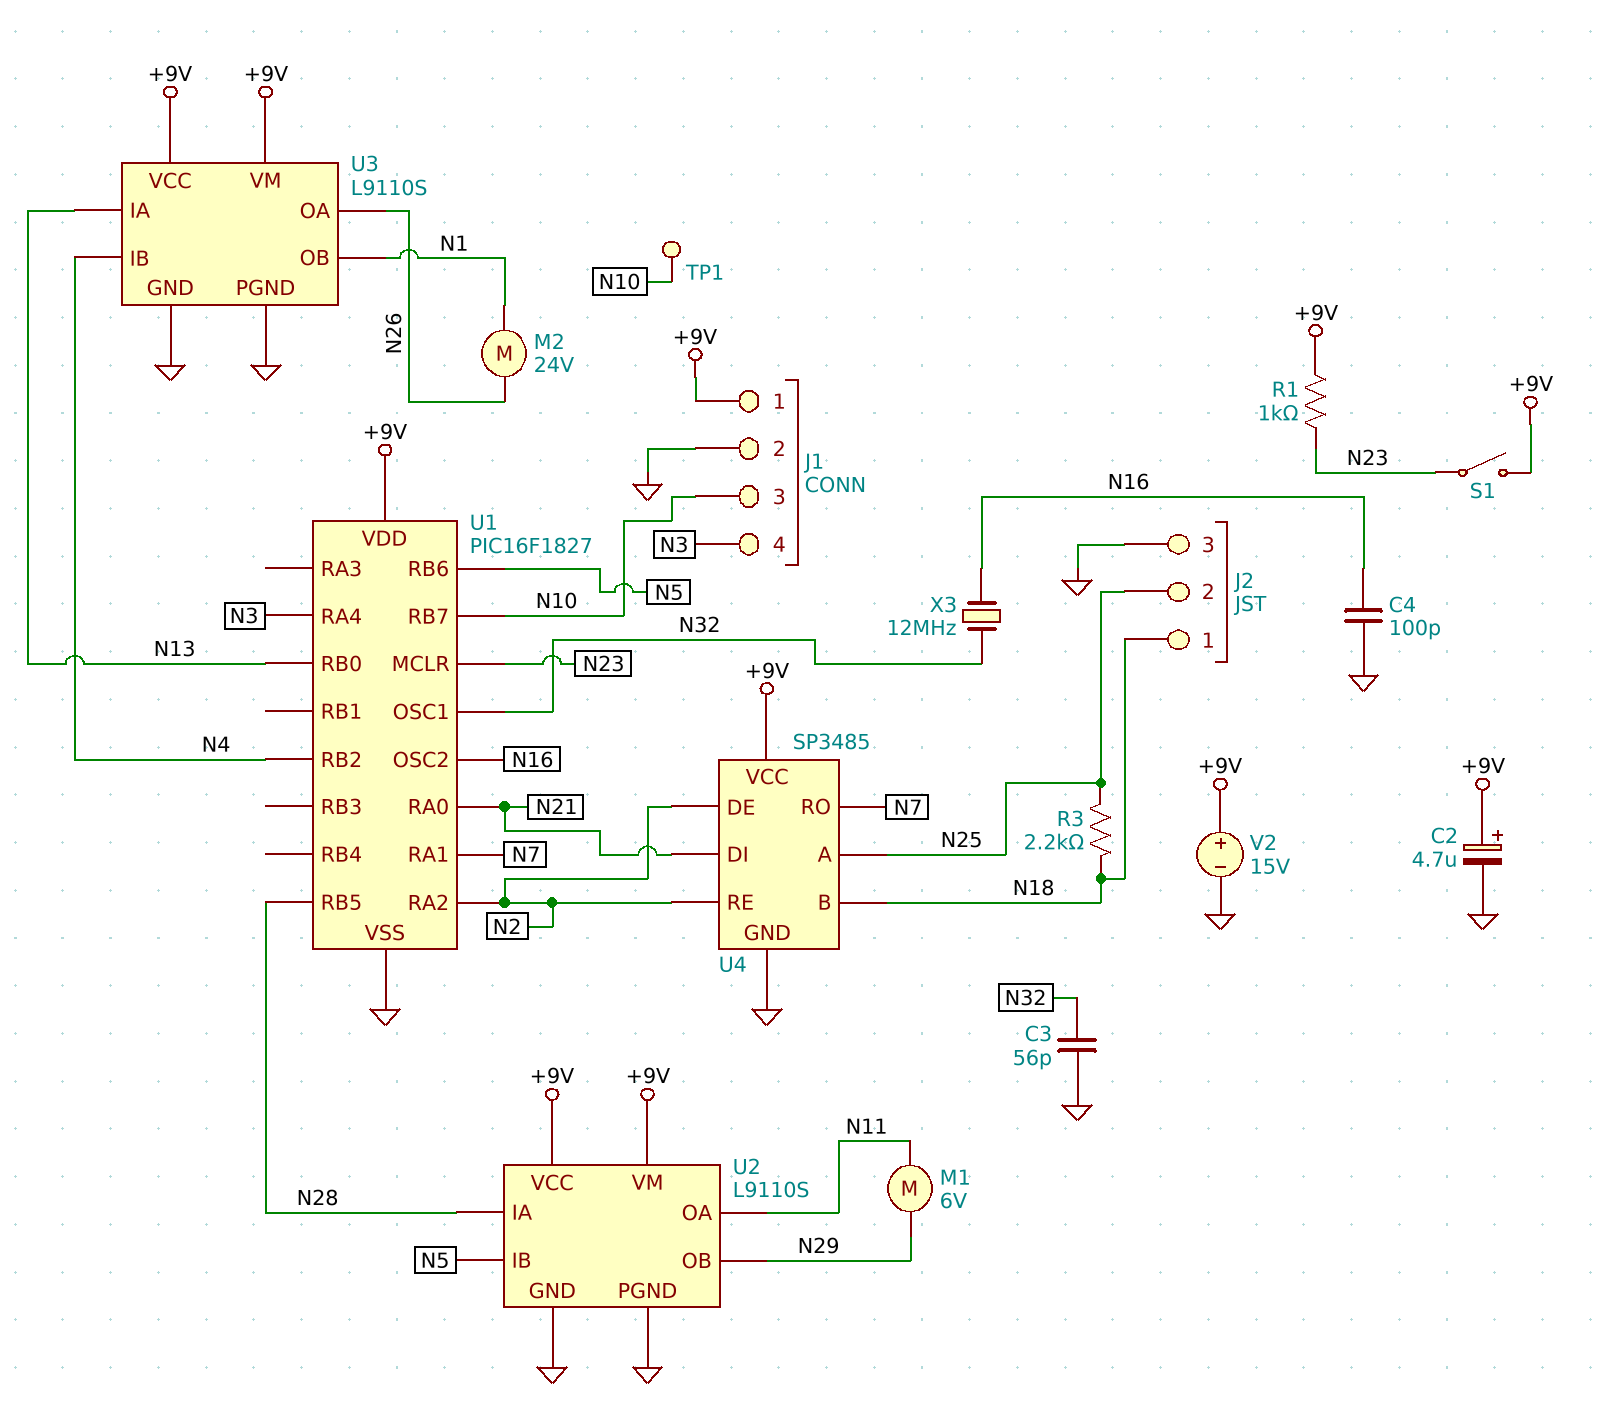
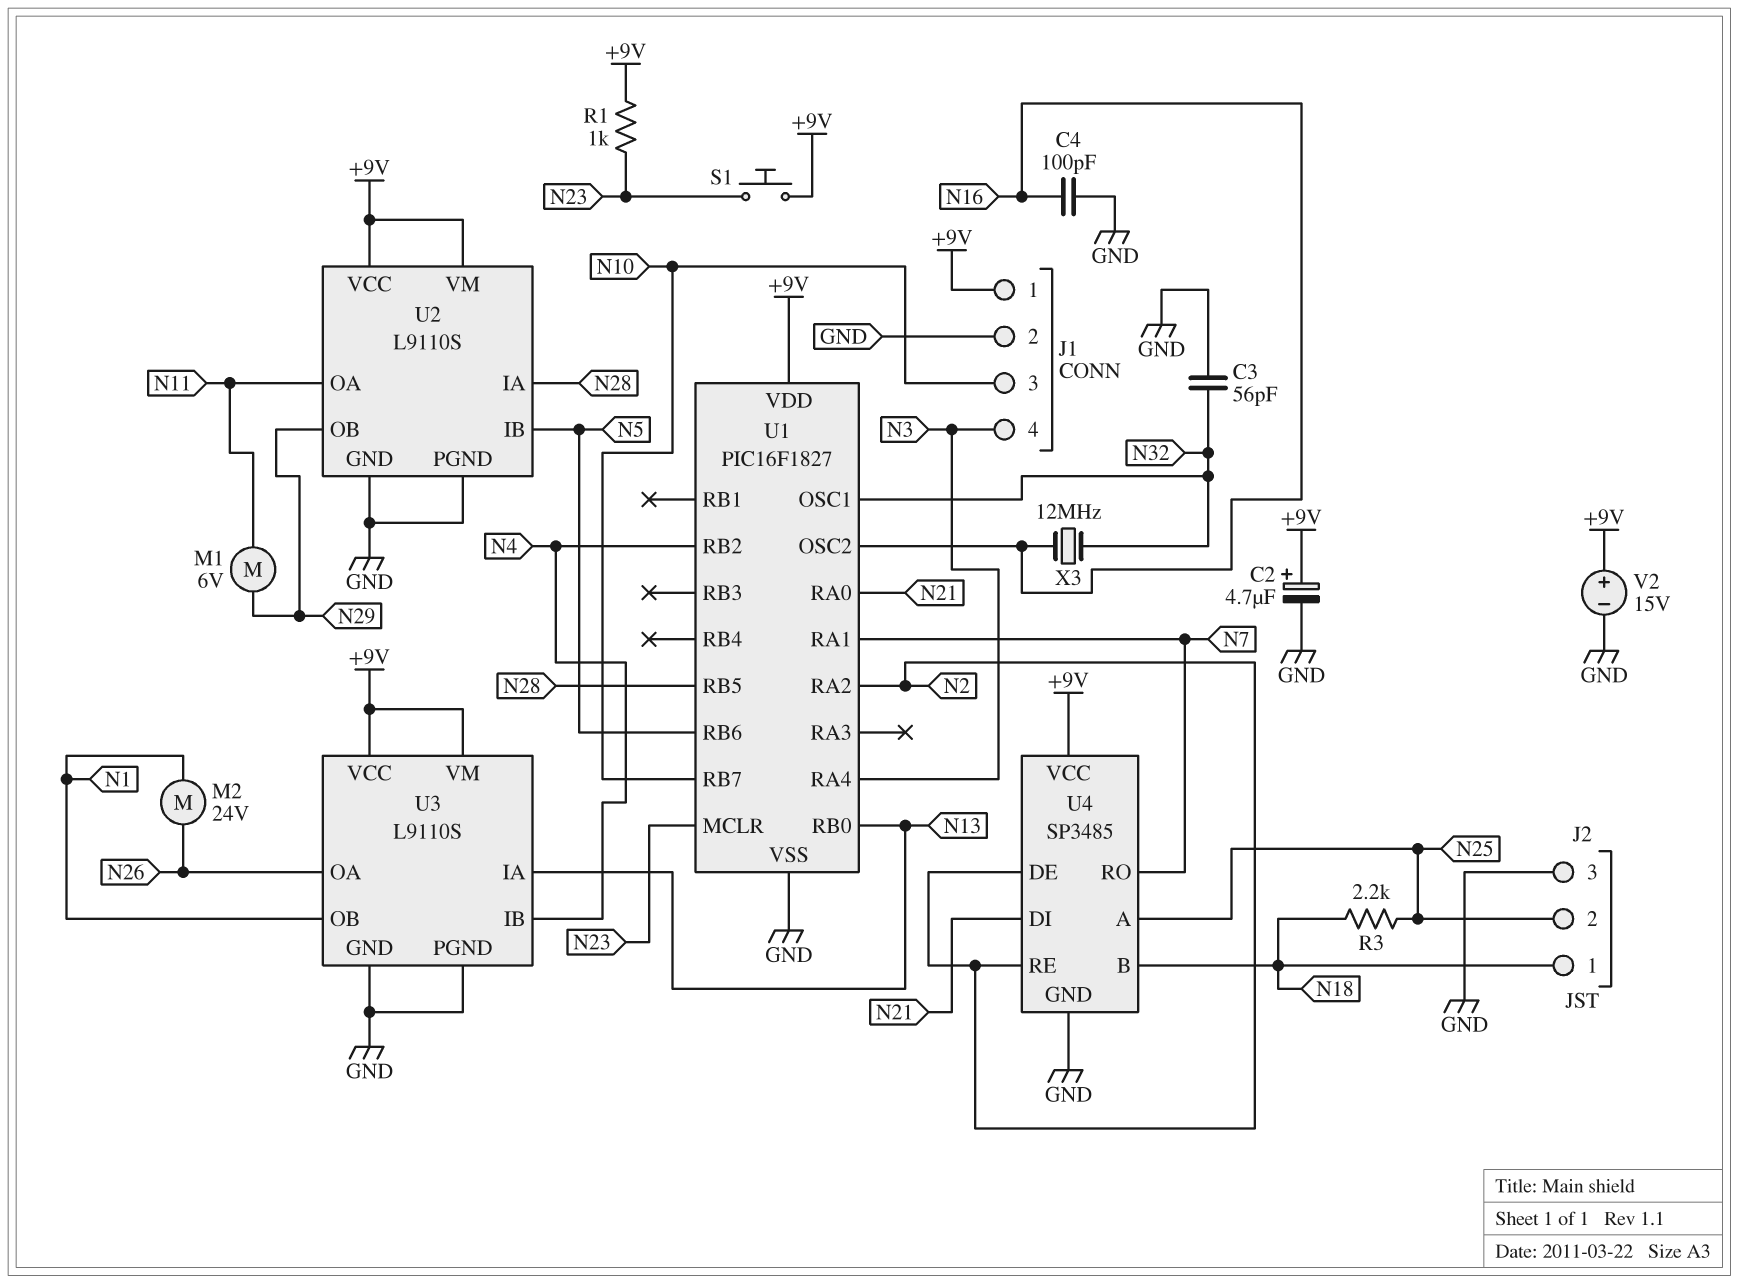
S1: switch (+9V, N23) -> button (+9V, N23)
TP1: test point (N10) -> none

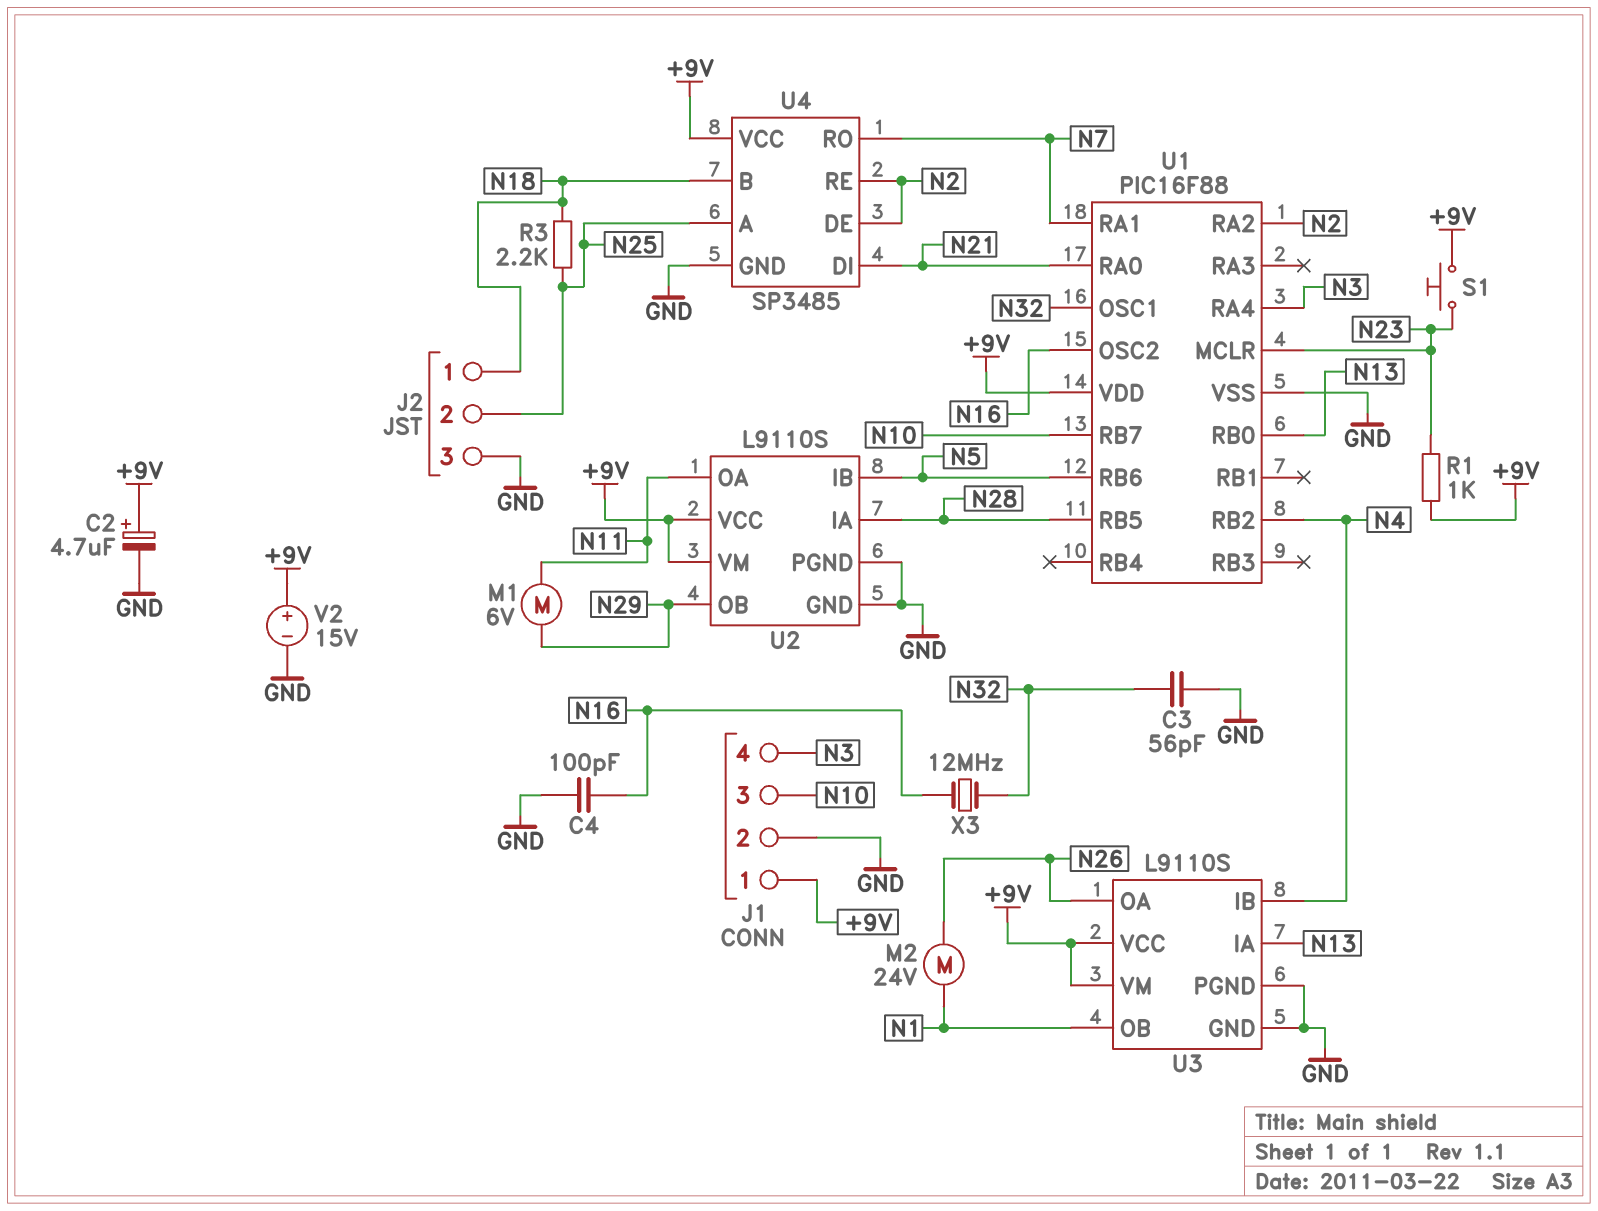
U1: PIC16F1827 -> PIC16F88

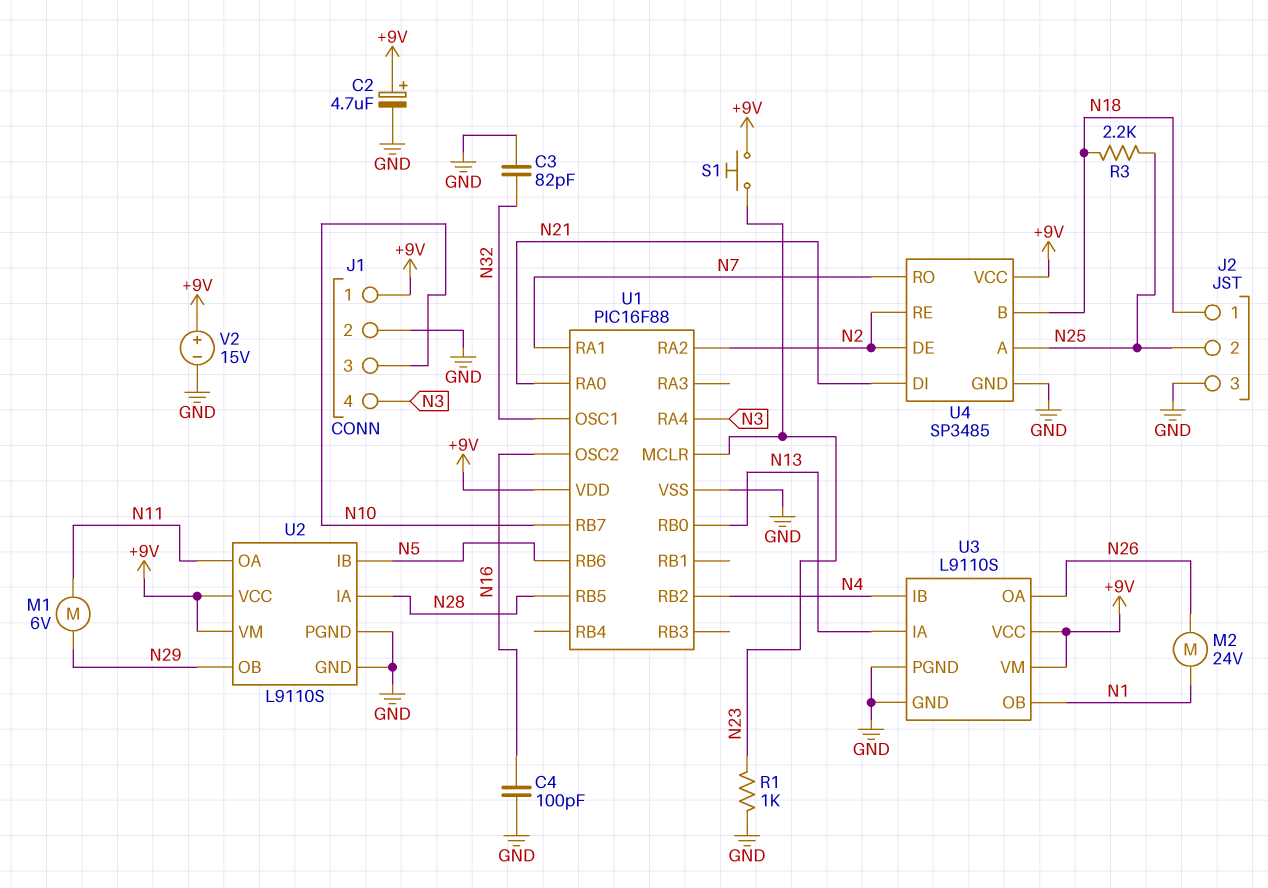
C3: 56pF (GND, N32) -> 82pF (GND, N32)
R1: 1k (+9V, N23) -> 1k (GND, N23)
X3: 12MHz (N16, N32) -> none

